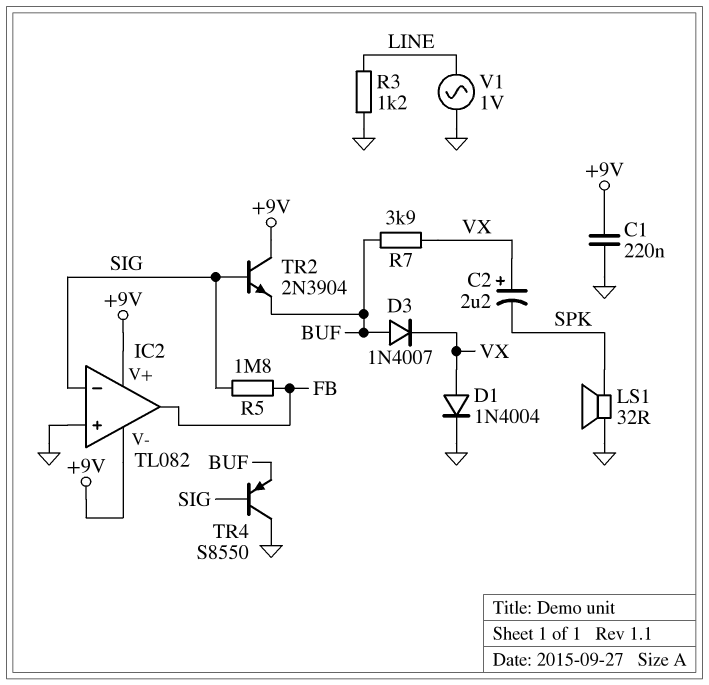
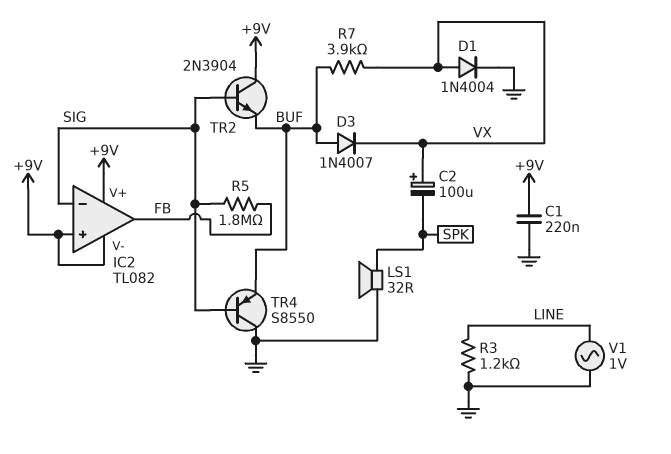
C2: 2.2uF (plus VX, minus SPK) -> 100uF (plus VX, minus SPK)
IC2 pin in+: GND -> +9V

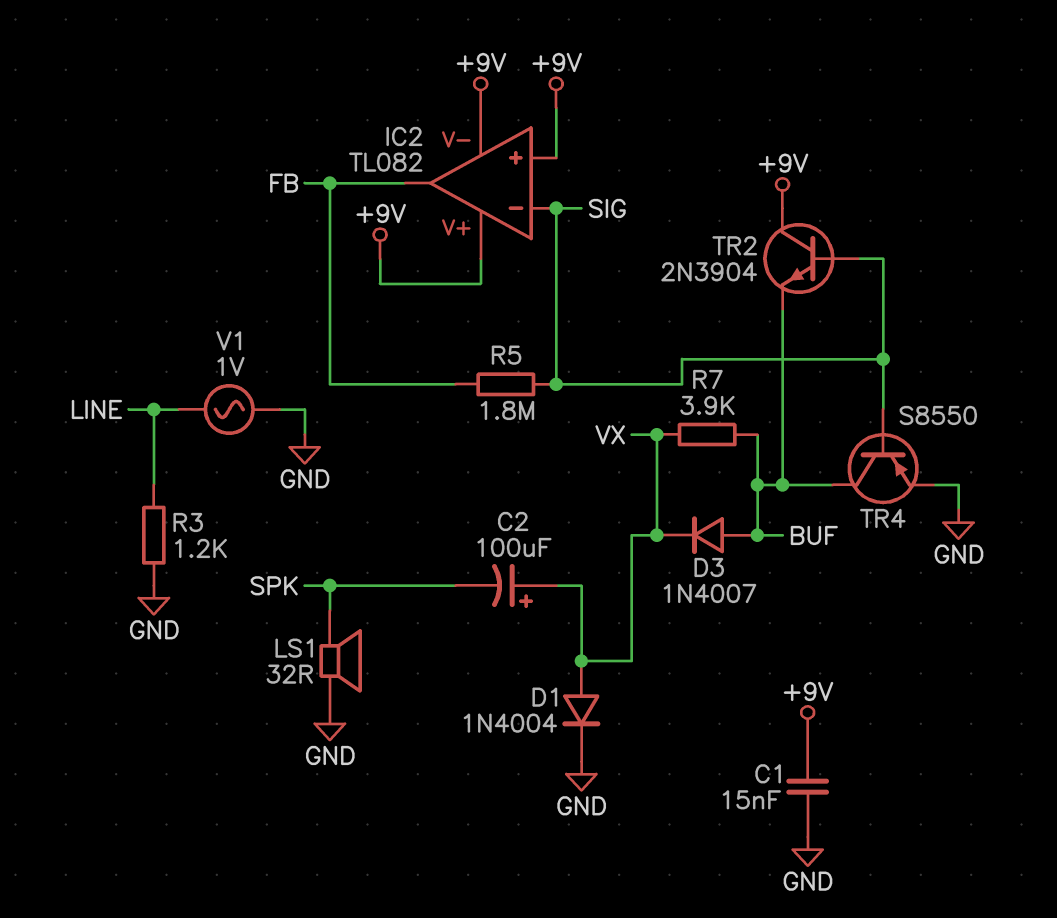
C1: 220nF (+9V, GND) -> 15nF (+9V, GND)
TR4: PNP S8550 (B SIG, C GND, E BUF) -> PNP S8550 (B SIG, C BUF, E GND)

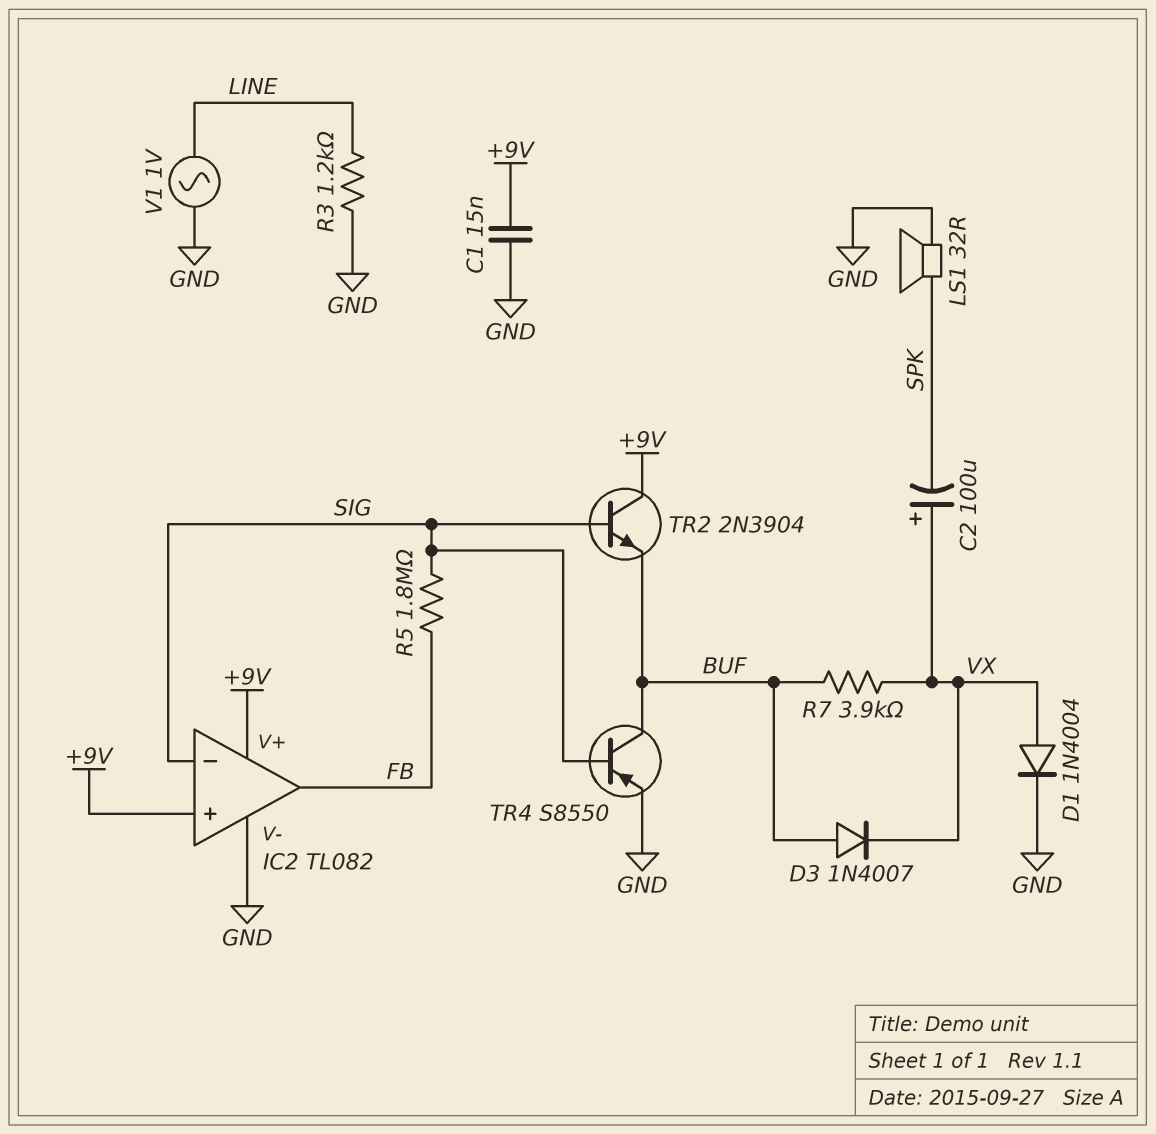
IC2 pin V-: +9V -> GND

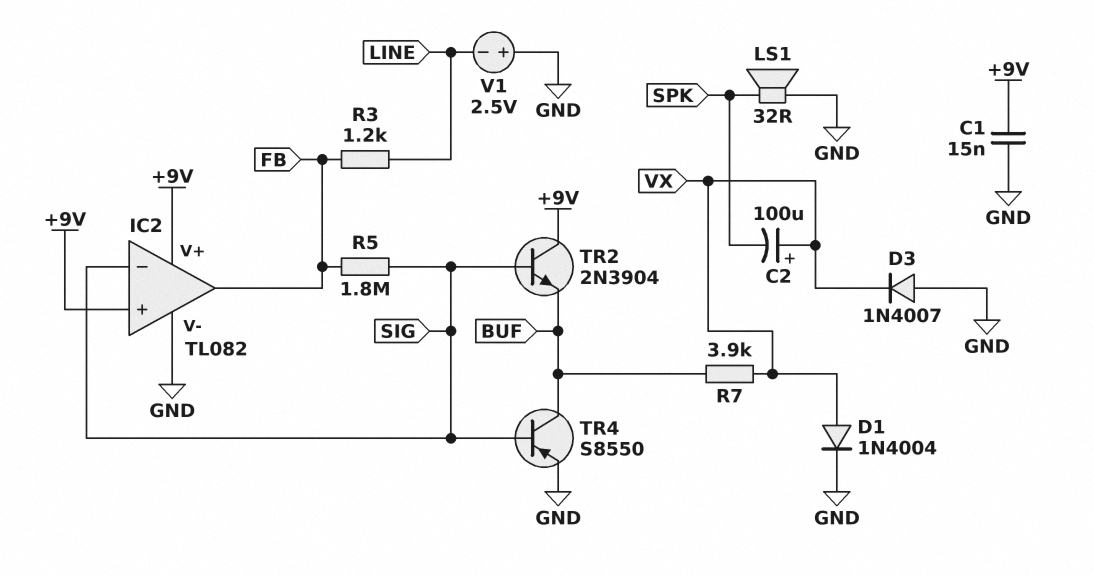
D3: diode 1N4007 (A BUF, K VX) -> diode 1N4007 (A GND, K VX)
R3: 1.2k (GND, LINE) -> 1.2k (FB, LINE)
V1: AC 1V (GND, LINE) -> 2.5V (plus GND, minus LINE)

